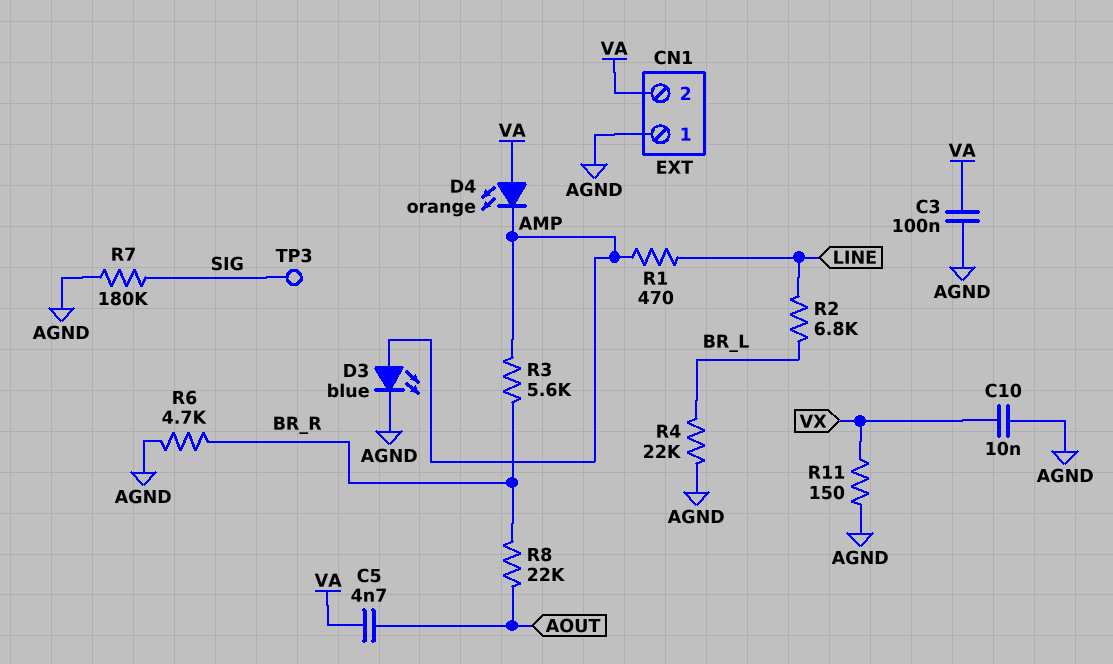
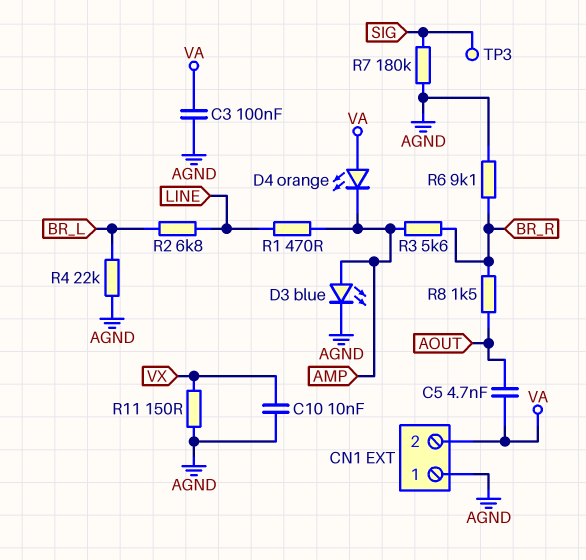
R6: 4.7k (AGND, BR_R) -> 9.1k (AGND, BR_R)
R8: 22k (AOUT, BR_R) -> 1.5k (AOUT, BR_R)

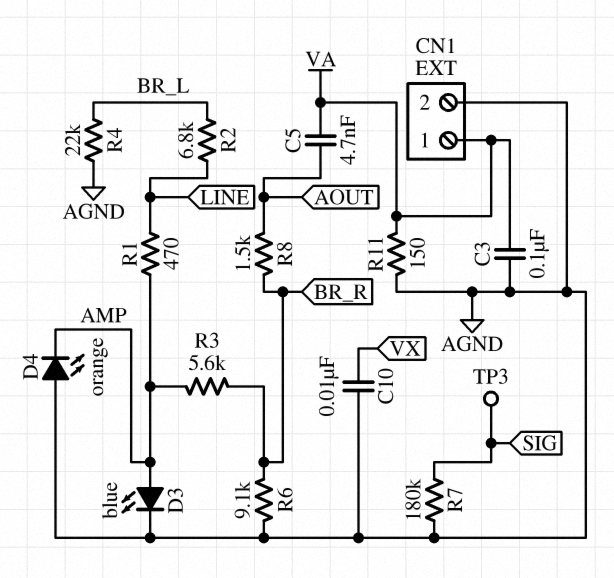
CN1 pin 1: AGND -> VA
CN1 pin 2: VA -> AGND
D4: LED orange (A VA, K AMP) -> LED orange (A AGND, K AMP)
R11: 150 (AGND, VX) -> 150 (AGND, VA)

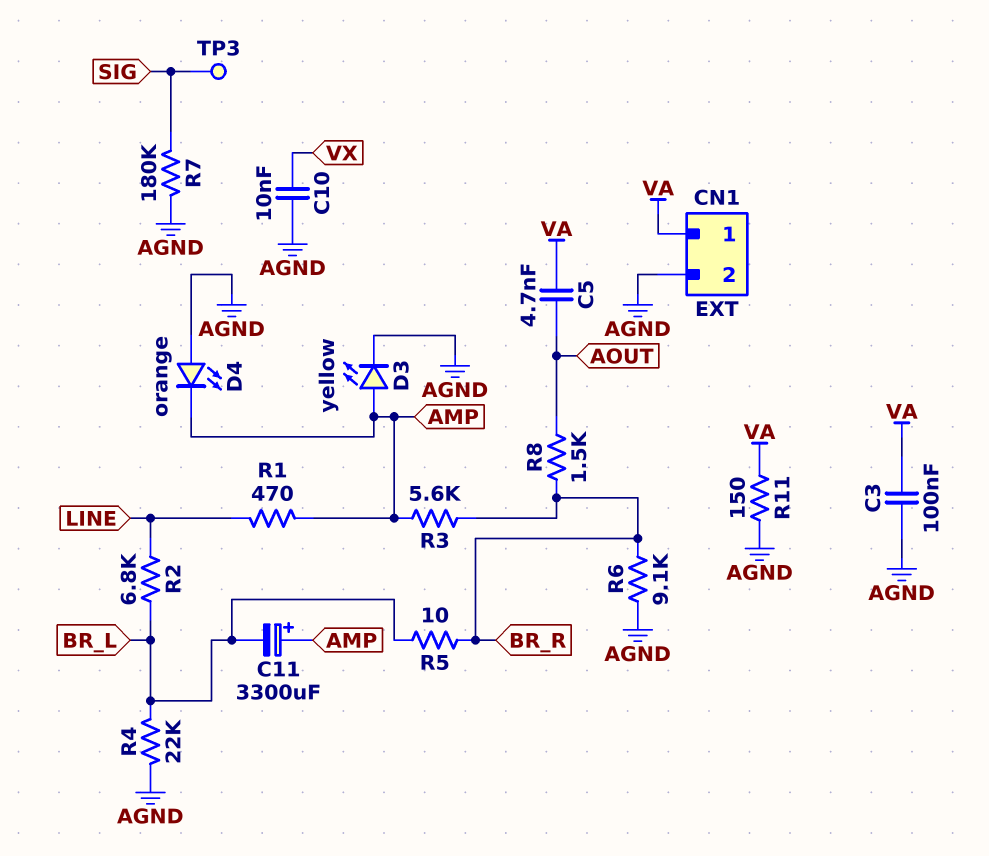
C11: none -> 3300uF (plus AMP, minus BR_L)
D3: LED blue (A AMP, K AGND) -> LED yellow (A AMP, K AGND)
R5: none -> 10 (BR_L, BR_R)

